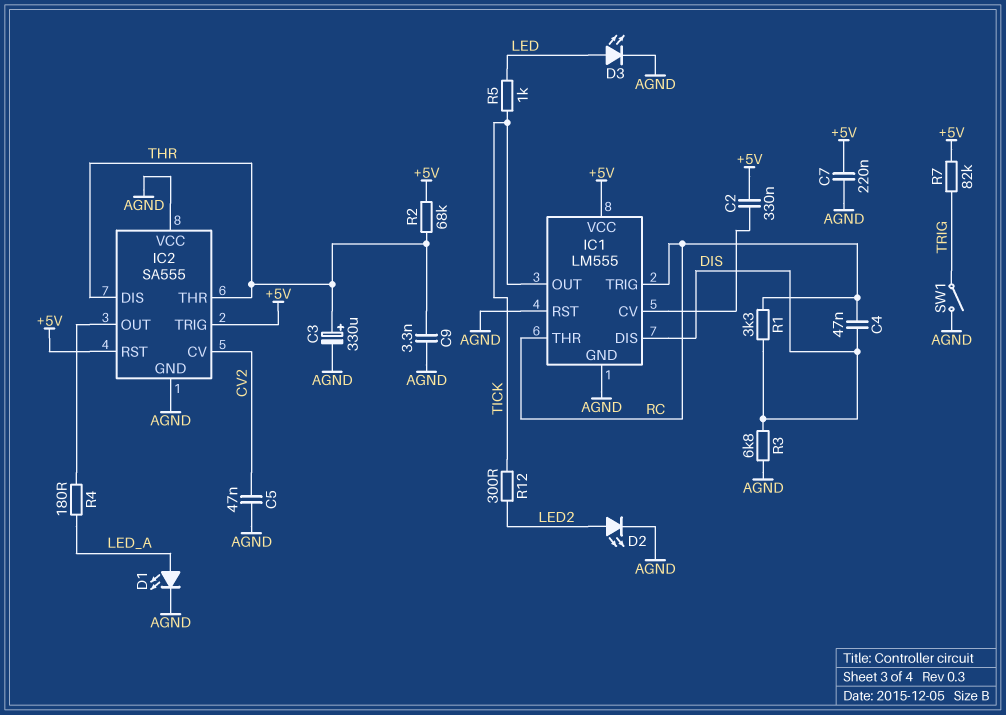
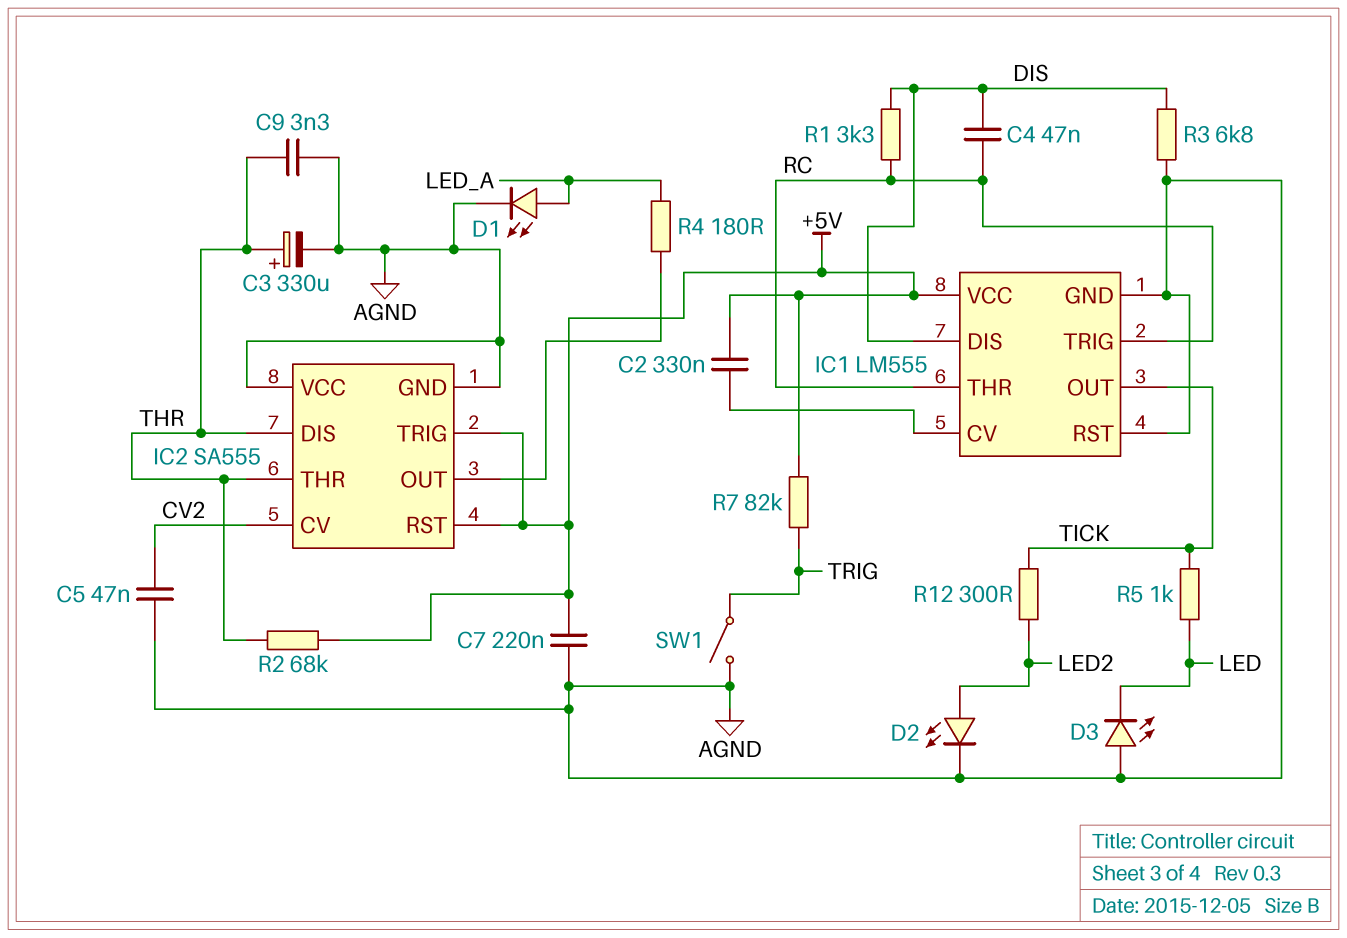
D3: LED (A LED, K AGND) -> LED (A AGND, K LED)

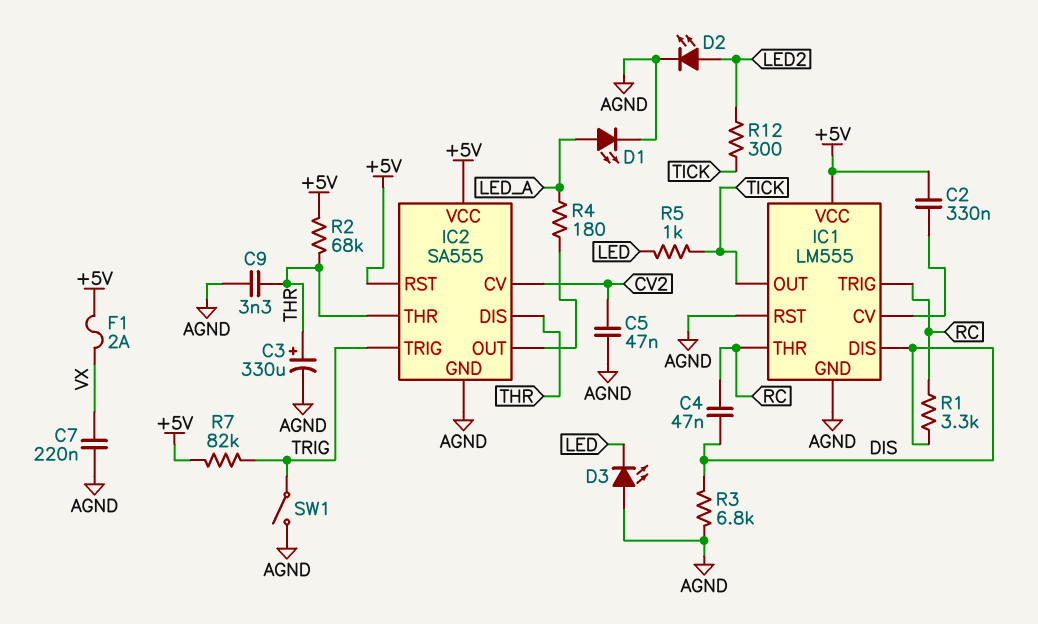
C7: 220nF (+5V, AGND) -> 220nF (AGND, VX)
F1: none -> 2A (+5V, VX)
IC2 pin TRIG: +5V -> TRIG
IC2 pin VCC: AGND -> +5V

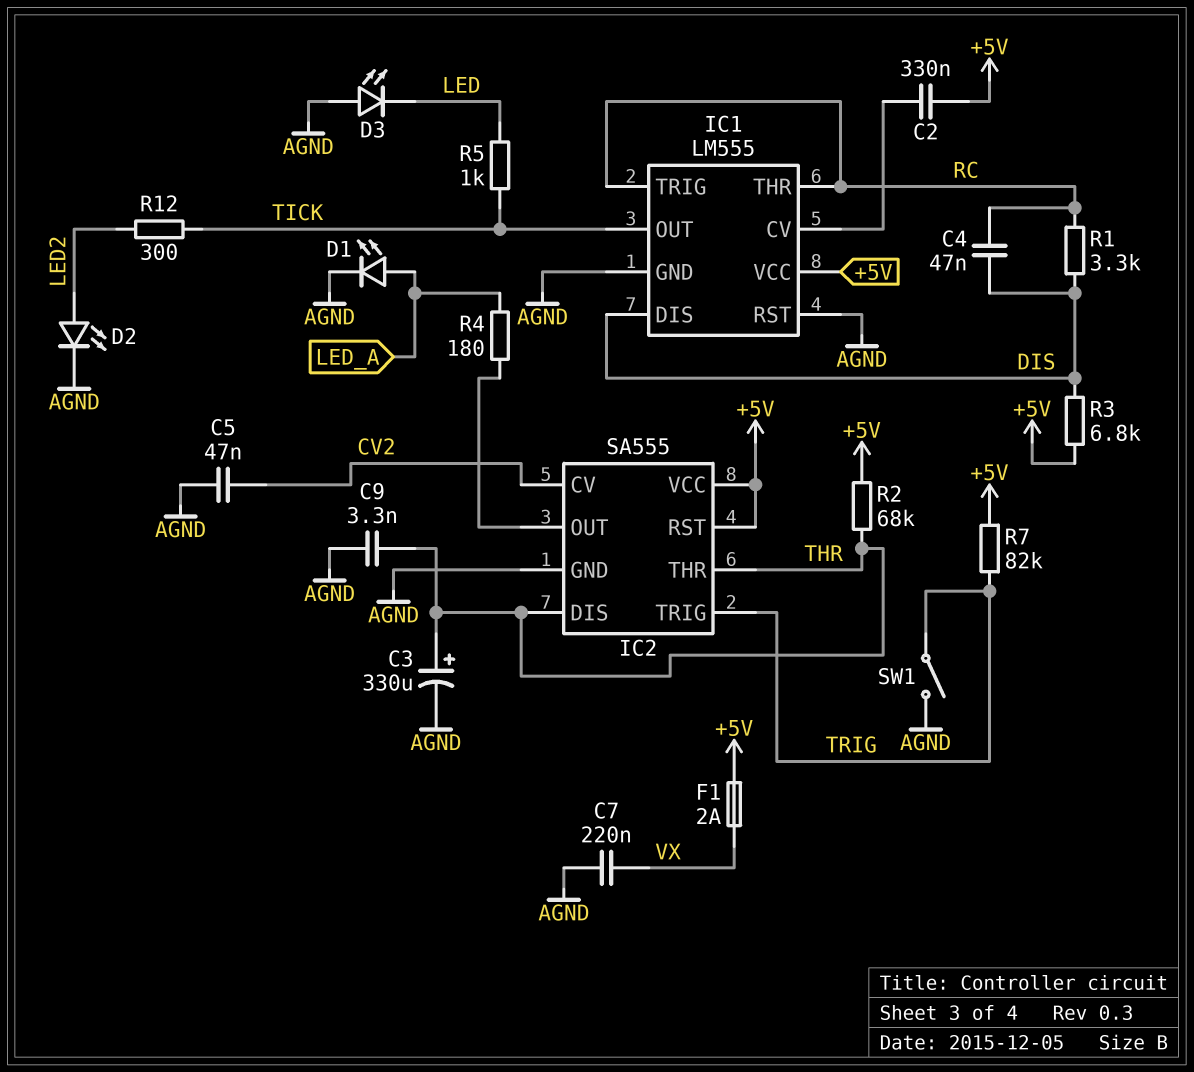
R3: 6.8k (AGND, DIS) -> 6.8k (+5V, DIS)

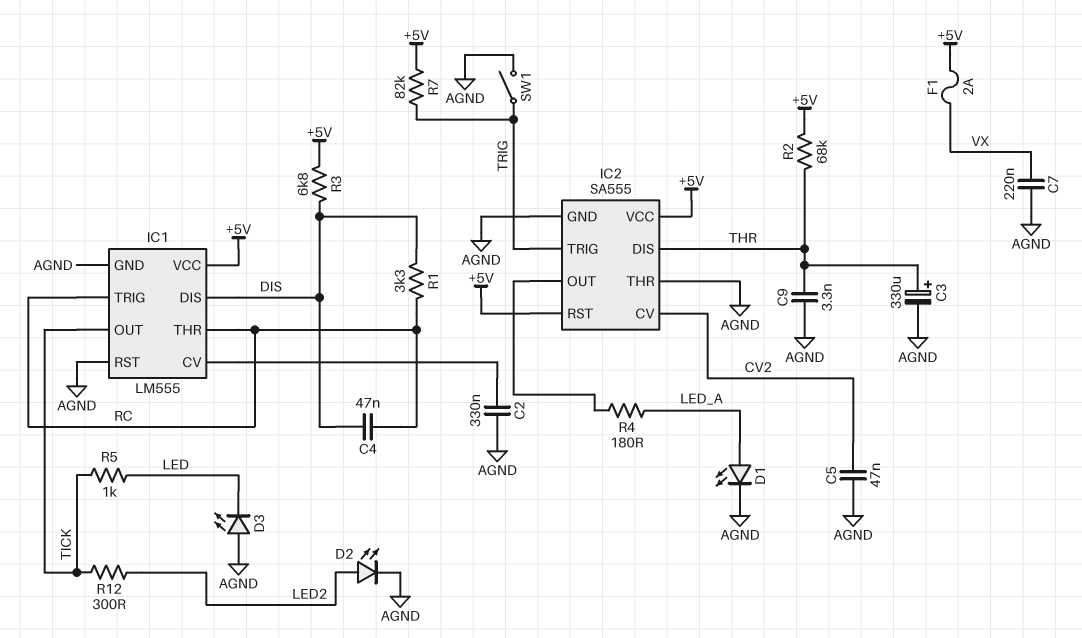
C2: 330nF (+5V, IC1/CV) -> 330nF (AGND, IC1/CV)
IC2 pin THR: THR -> AGND

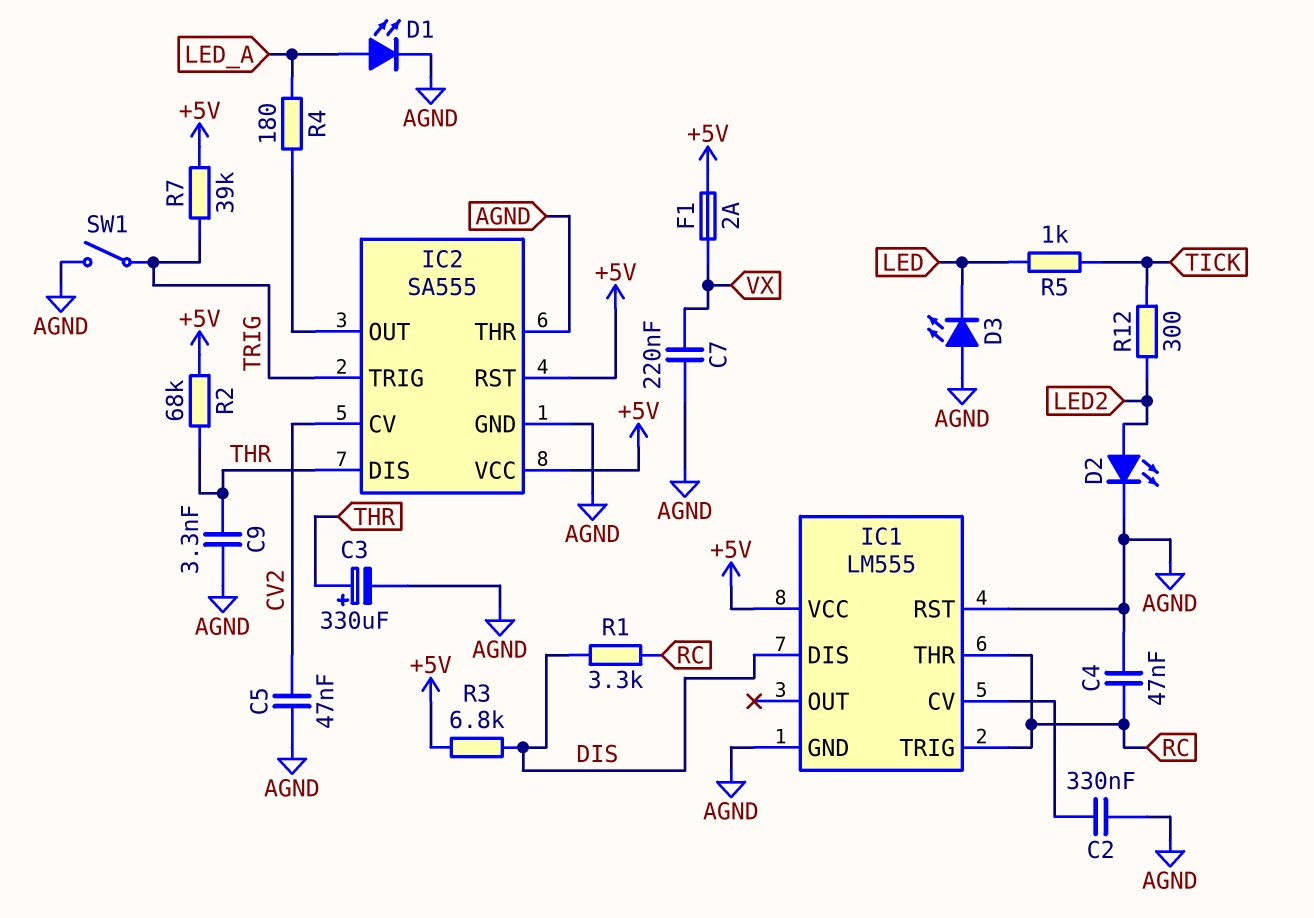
C4: 47nF (DIS, RC) -> 47nF (AGND, RC)
IC1 pin OUT: TICK -> none
R7: 82k (+5V, TRIG) -> 39k (+5V, TRIG)

